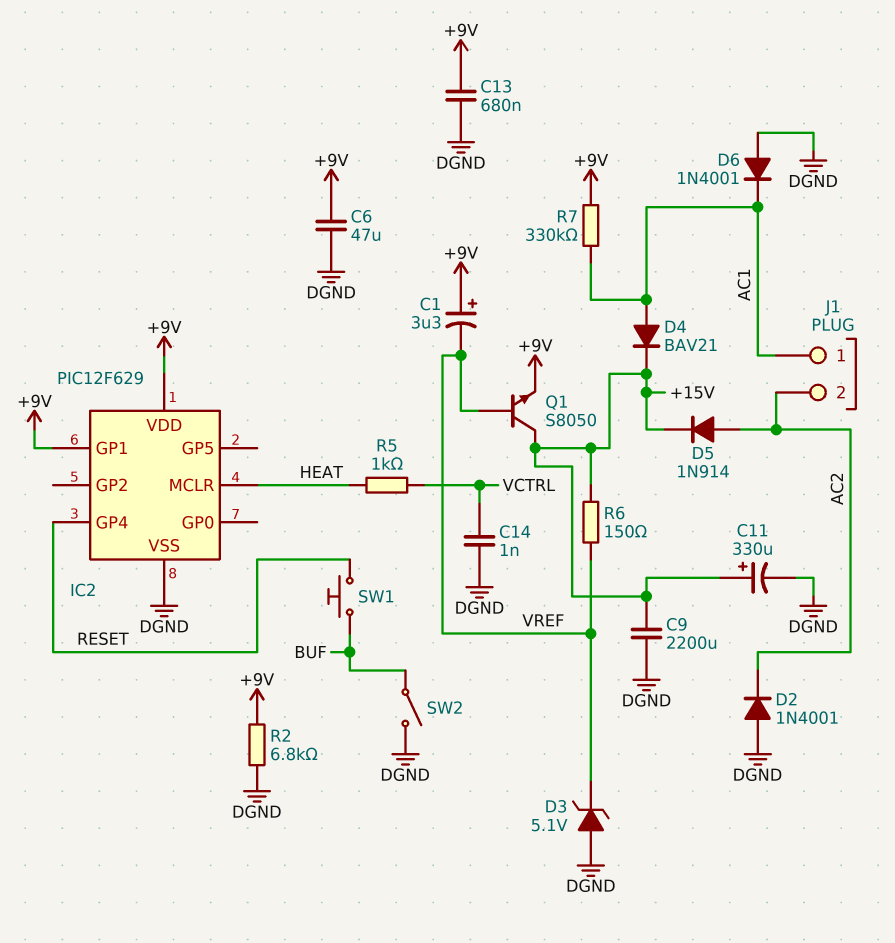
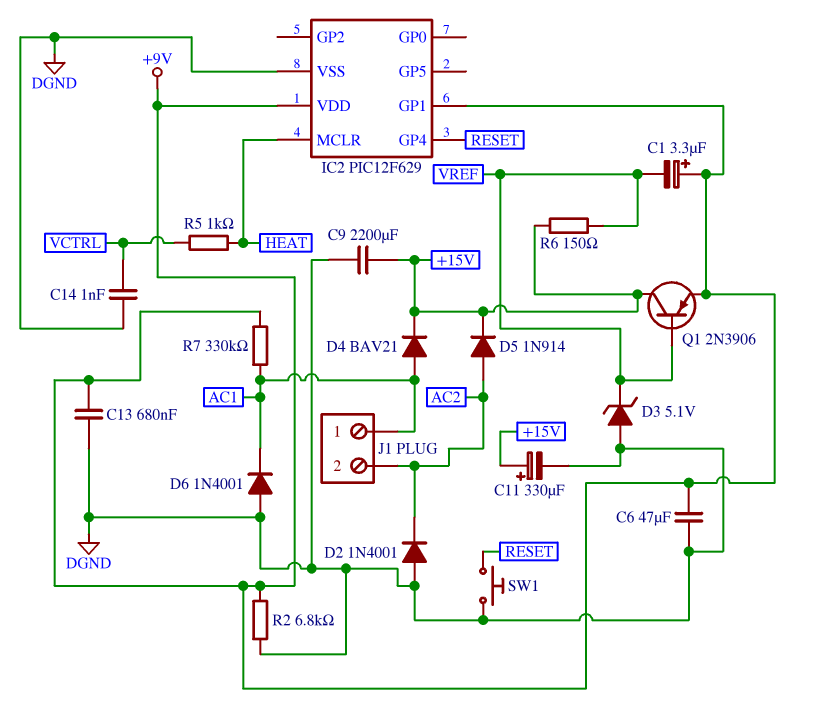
Q1: NPN S8050 (B VREF, C +15V, E +9V) -> PNP 2N3906 (B VREF, C +15V, E +9V)
SW1: button (BUF, RESET) -> button (DGND, RESET)
SW2: switch (BUF, DGND) -> none

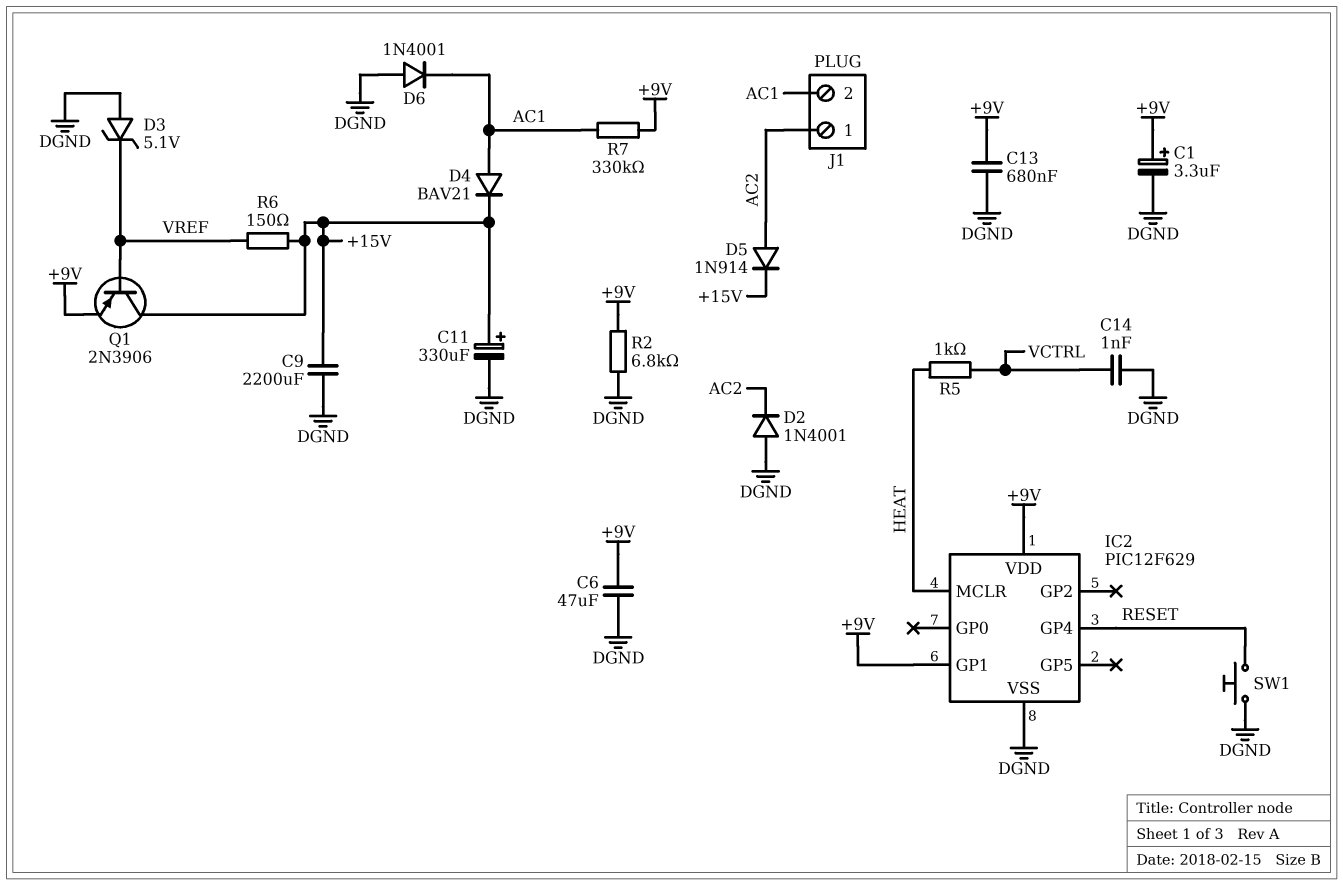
C1: 3.3uF (plus +9V, minus VREF) -> 3.3uF (plus +9V, minus DGND)
J1 pin 1: AC1 -> AC2
J1 pin 2: AC2 -> AC1

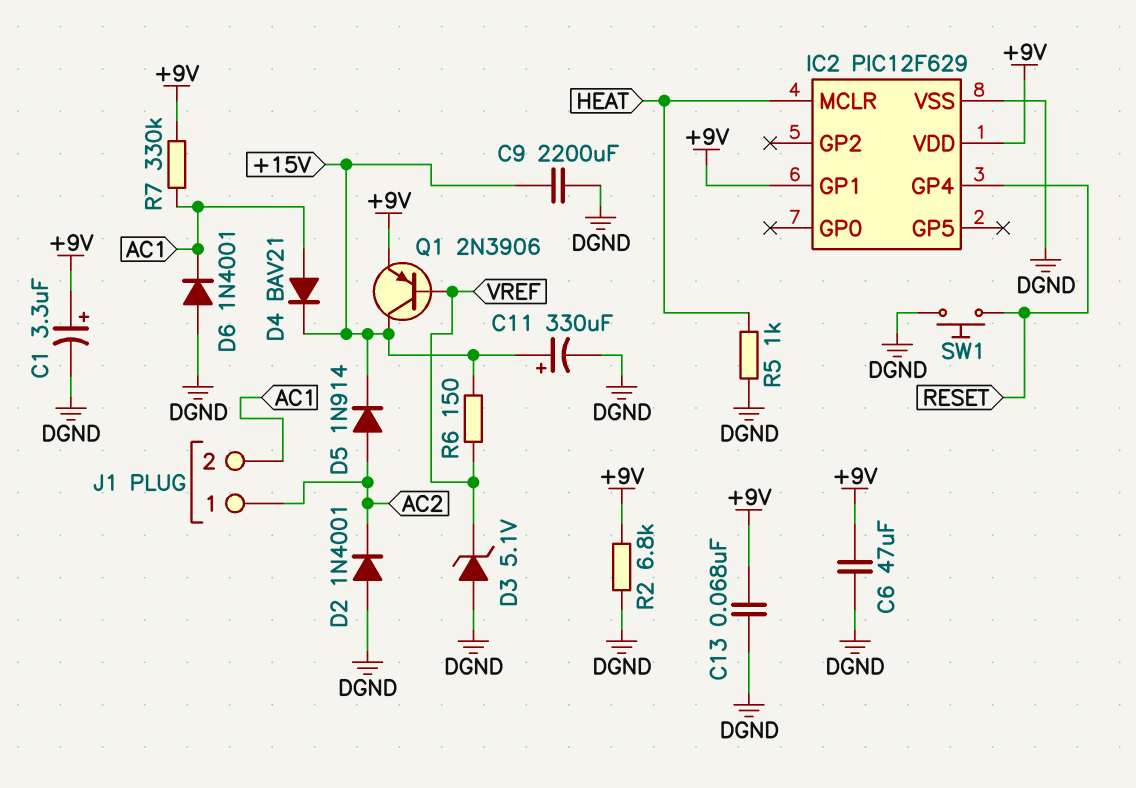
C13: 680nF (+9V, DGND) -> 68nF (+9V, DGND)
C14: 1nF (DGND, VCTRL) -> none
R5: 1k (HEAT, VCTRL) -> 1k (DGND, HEAT)

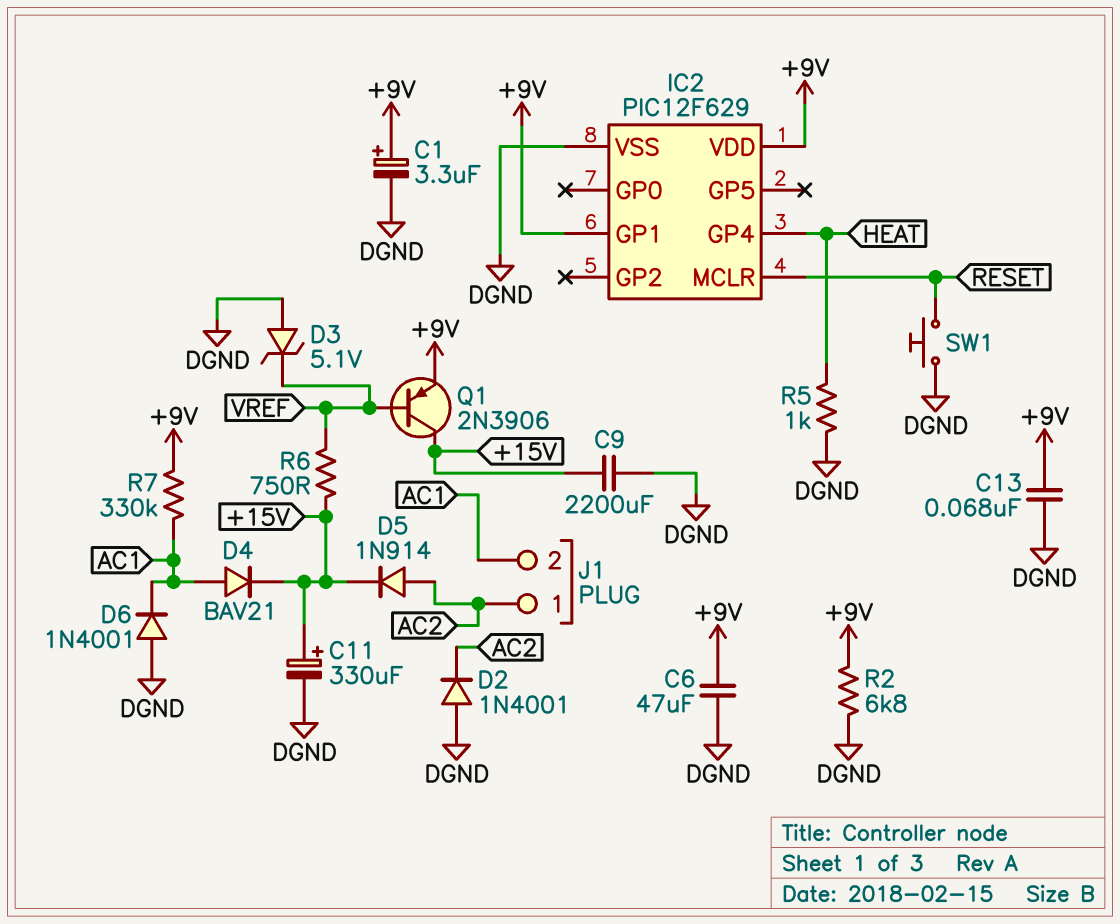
IC2 pin GP4: RESET -> HEAT
IC2 pin MCLR: HEAT -> RESET
R6: 150 (+15V, VREF) -> 750 (+15V, VREF)

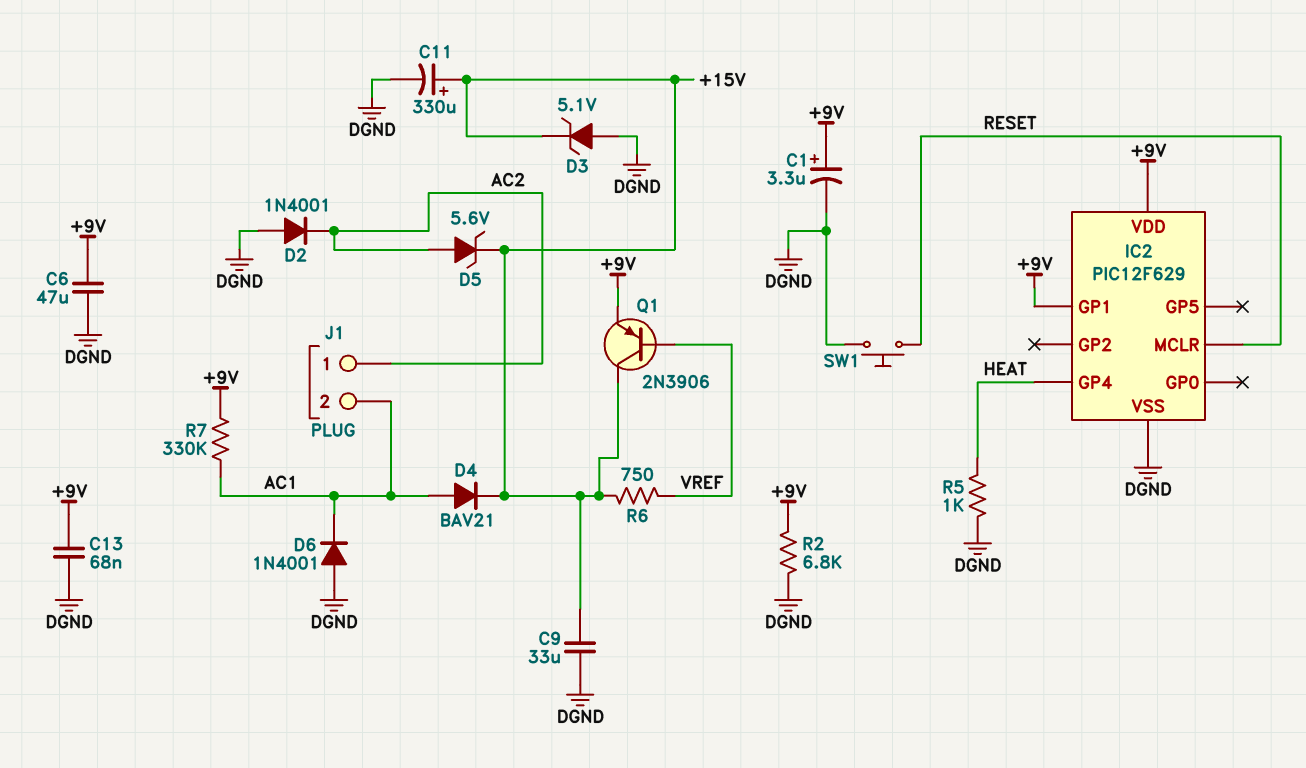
C9: 2200uF (+15V, DGND) -> 33uF (+15V, DGND)
D3: zener 5.1V (A DGND, K VREF) -> zener 5.1V (A DGND, K +15V)
D5: diode 1N914 (A AC2, K +15V) -> zener 5.6V (A AC2, K +15V)

